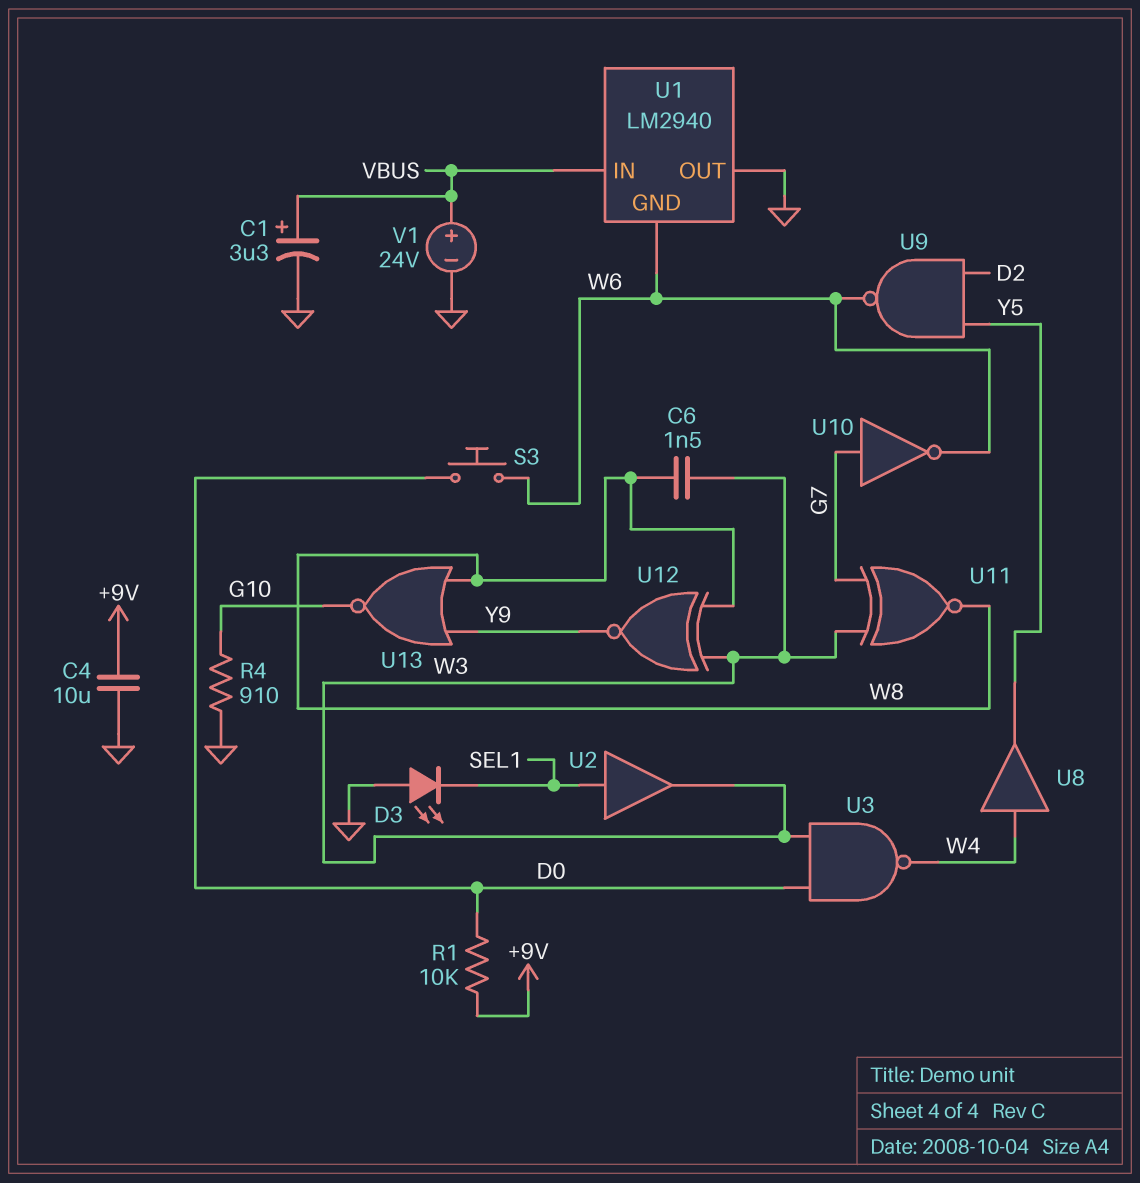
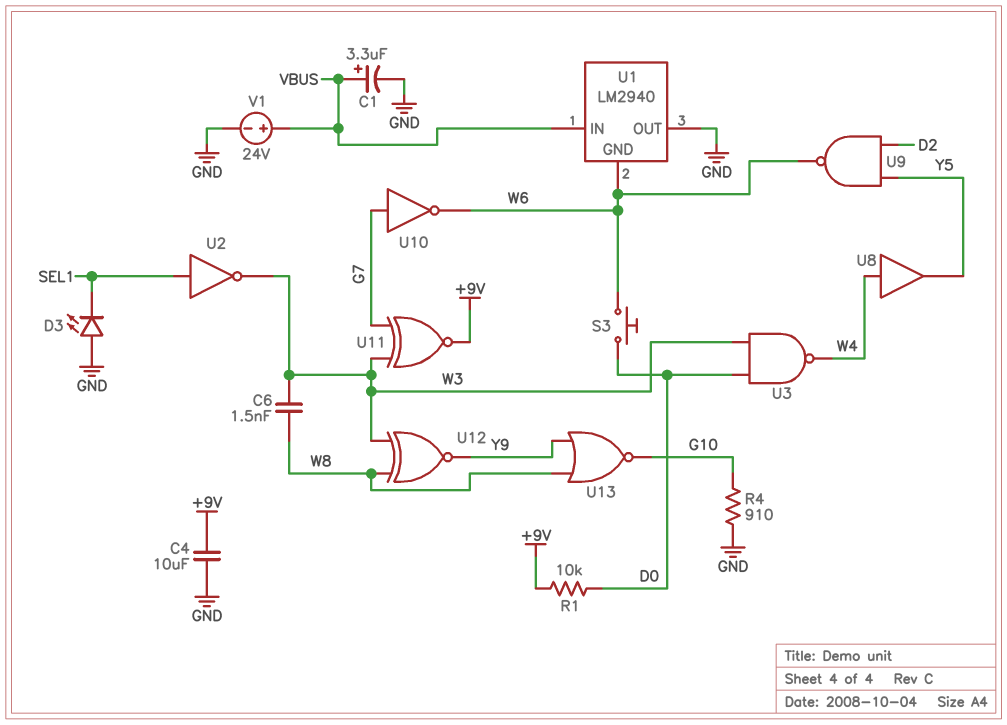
U2: buffer (in SEL1, out W3) -> NOT (in SEL1, out W3)
U11: XNOR (in G7, in W3, out W8) -> XNOR (in G7, in W3, out +9V)

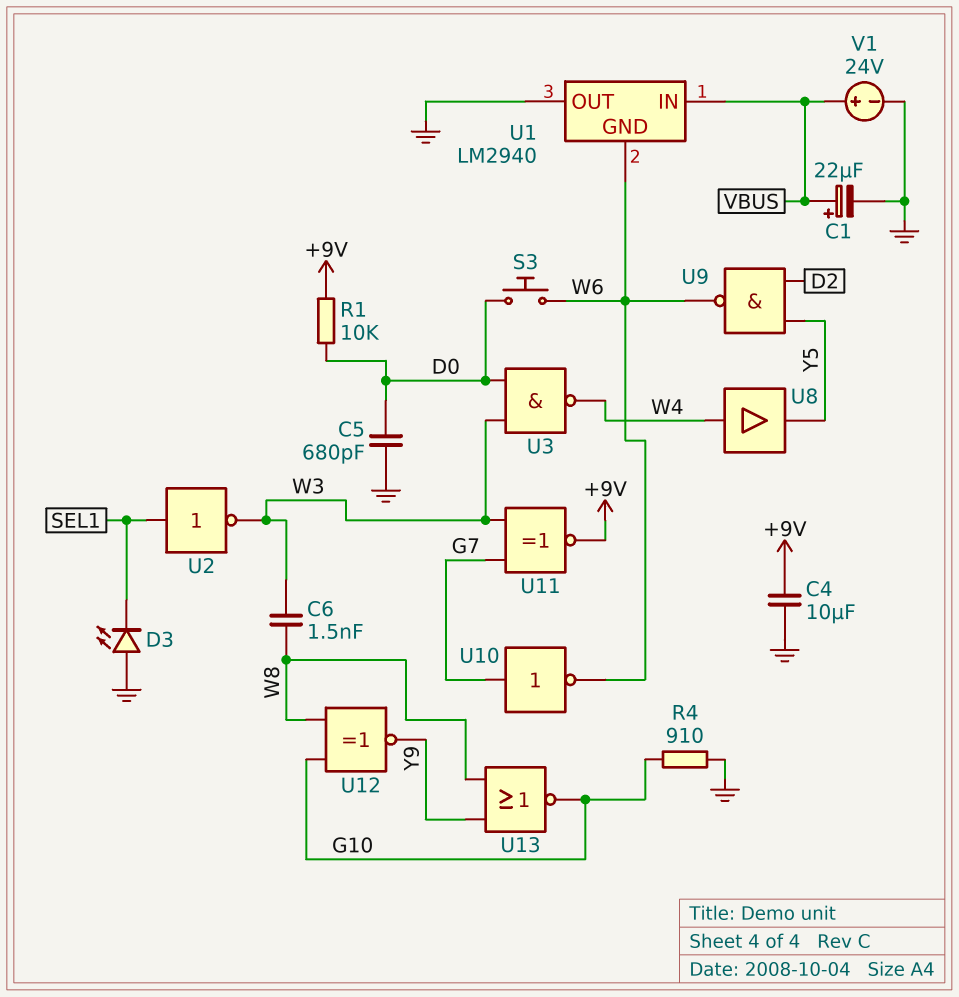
C1: 3.3uF (plus VBUS, minus GND) -> 22uF (plus VBUS, minus GND)
C5: none -> 680pF (D0, GND)
U12: XNOR (in W3, in W8, out Y9) -> XNOR (in G10, in W8, out Y9)

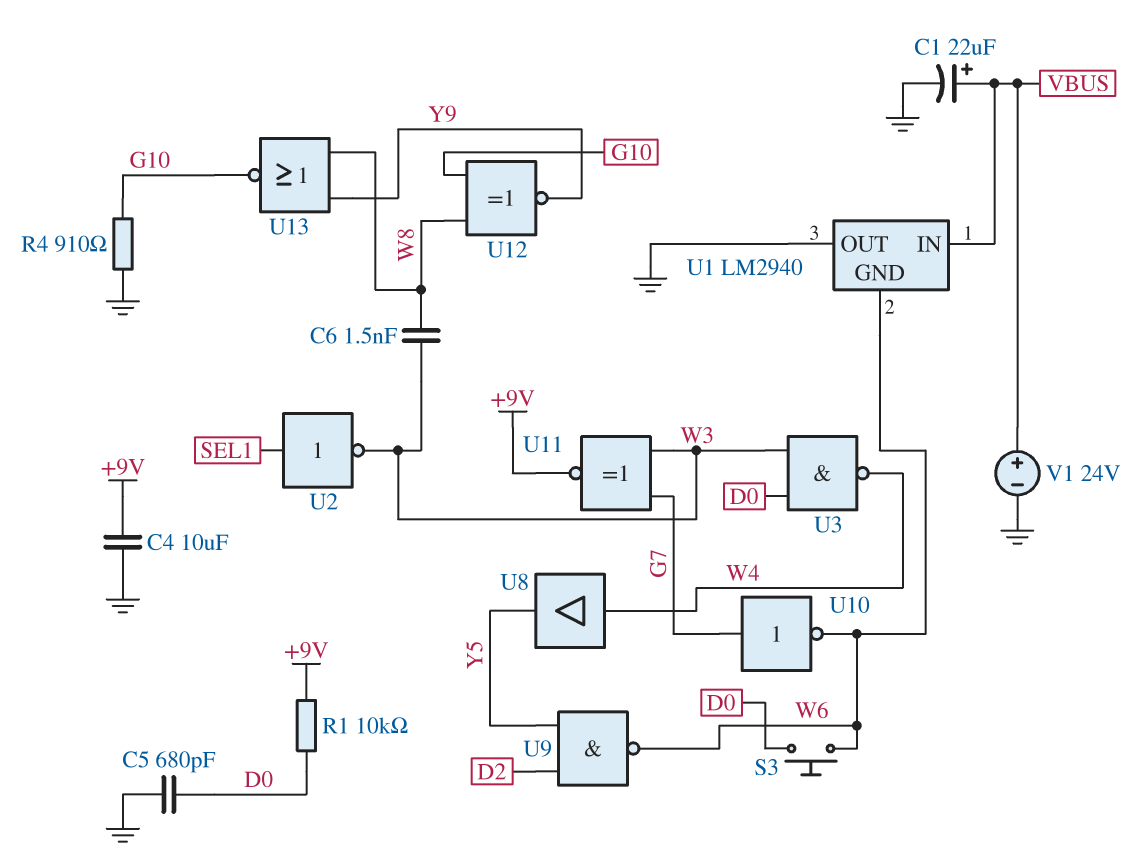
D3: LED (A GND, K SEL1) -> none

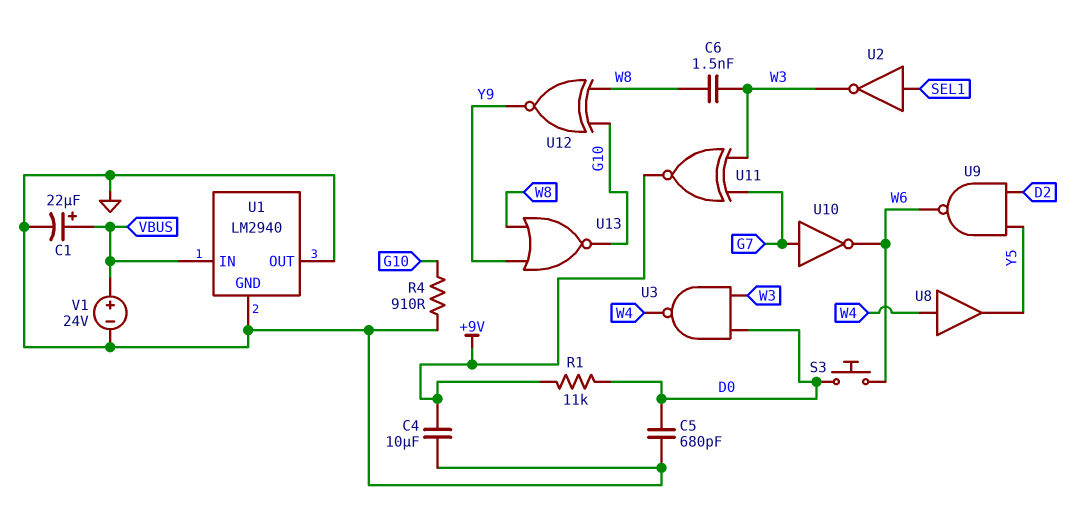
R1: 10k (+9V, D0) -> 11k (+9V, D0)
U1 pin GND: W6 -> GND

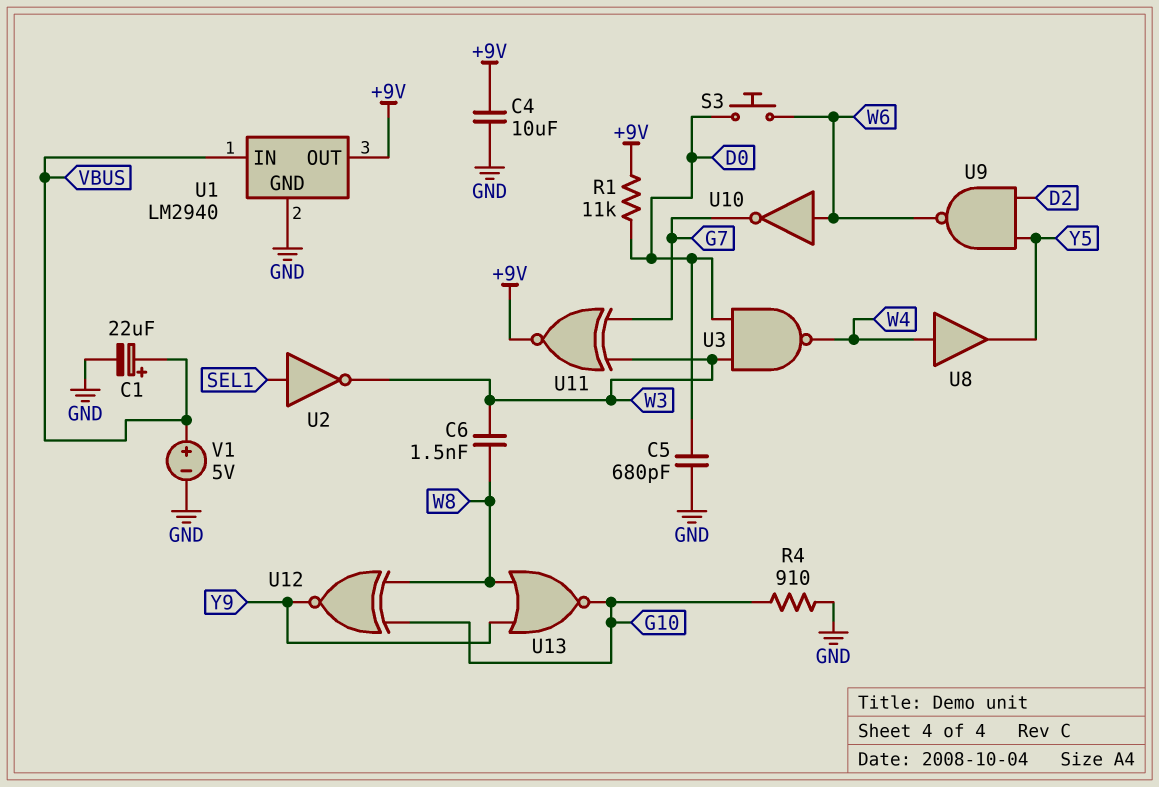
U1 pin OUT: GND -> +9V
U10: NOT (in G7, out W6) -> NOT (in W6, out G7)
V1: 24V (plus VBUS, minus GND) -> 5V (plus VBUS, minus GND)

